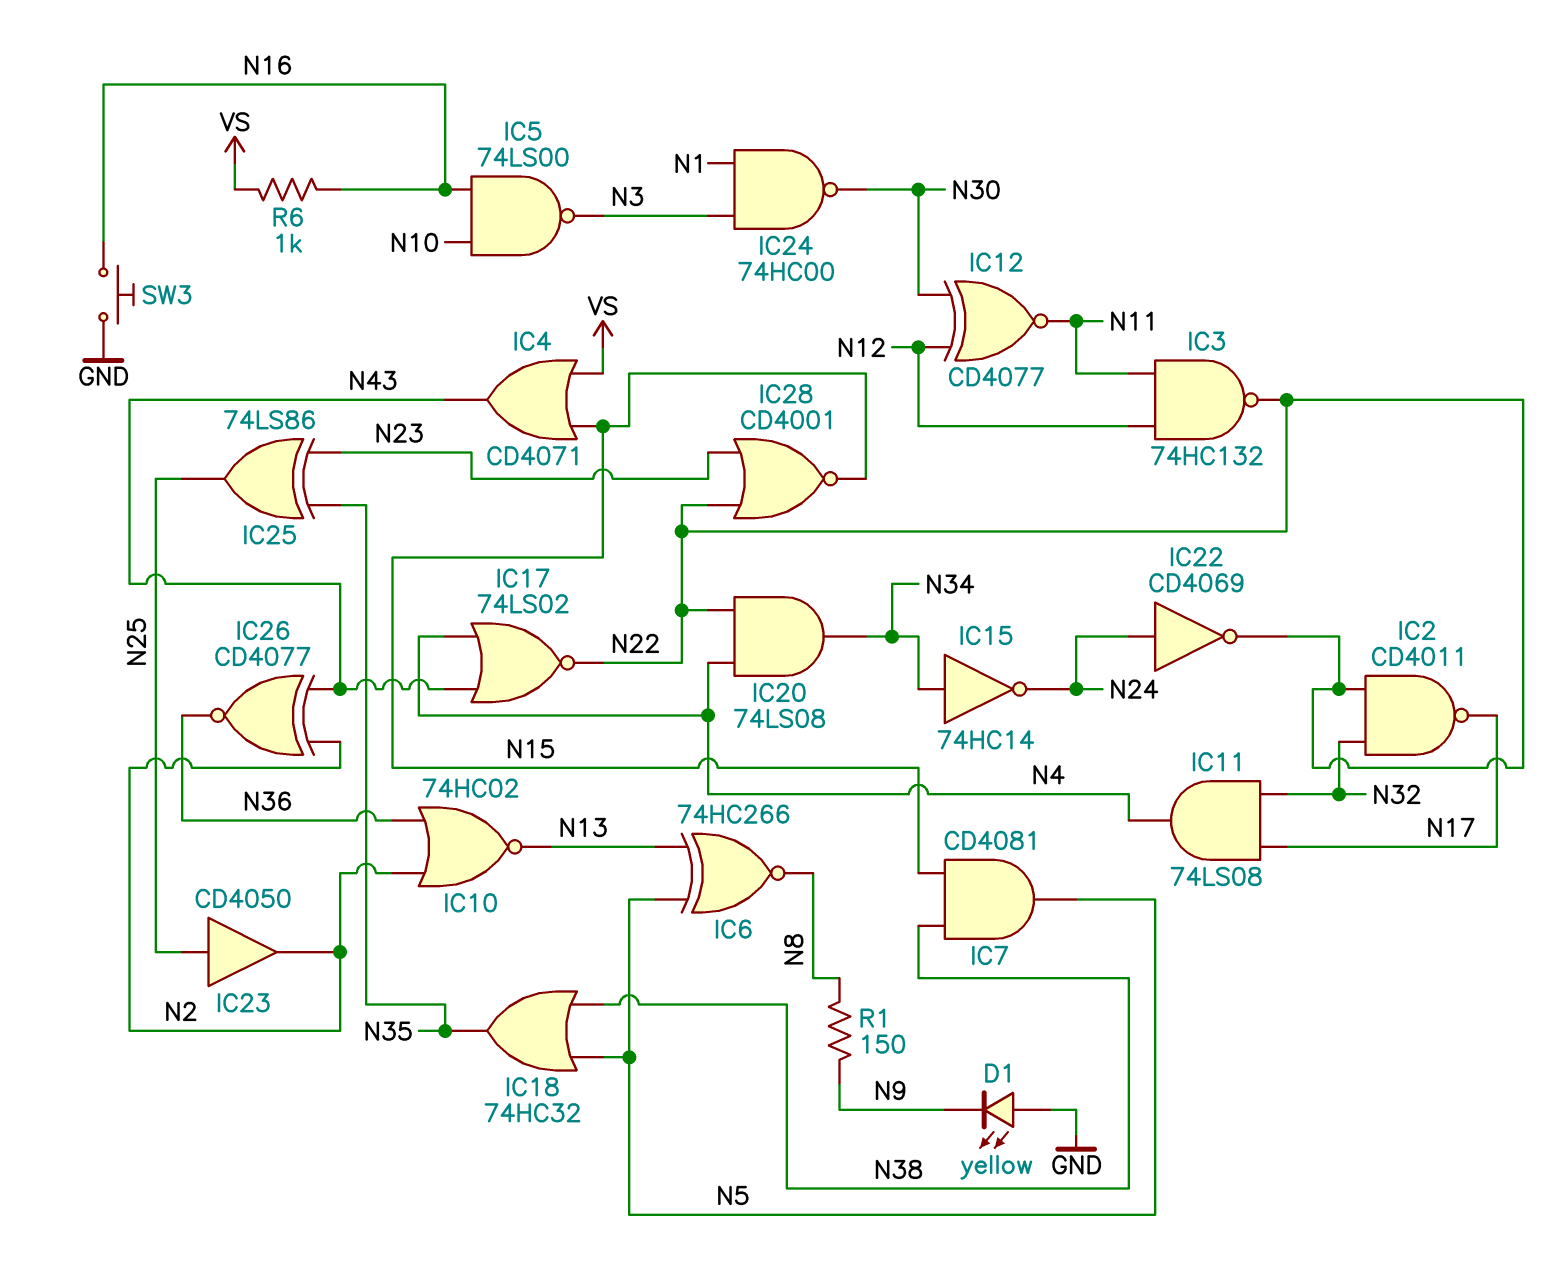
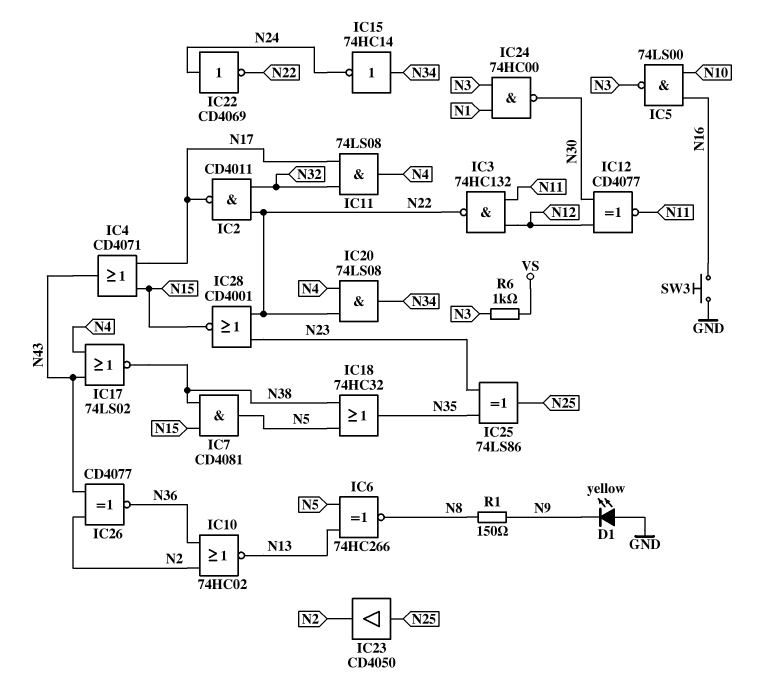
IC4: OR CD4071 (in N15, in VS, out N43) -> OR CD4071 (in N15, in N17, out N43)
IC17: NOR 74LS02 (in N4, in N43, out N22) -> NOR 74LS02 (in N4, in N43, out N38)
R6: 1k (N16, VS) -> 1k (N3, VS)

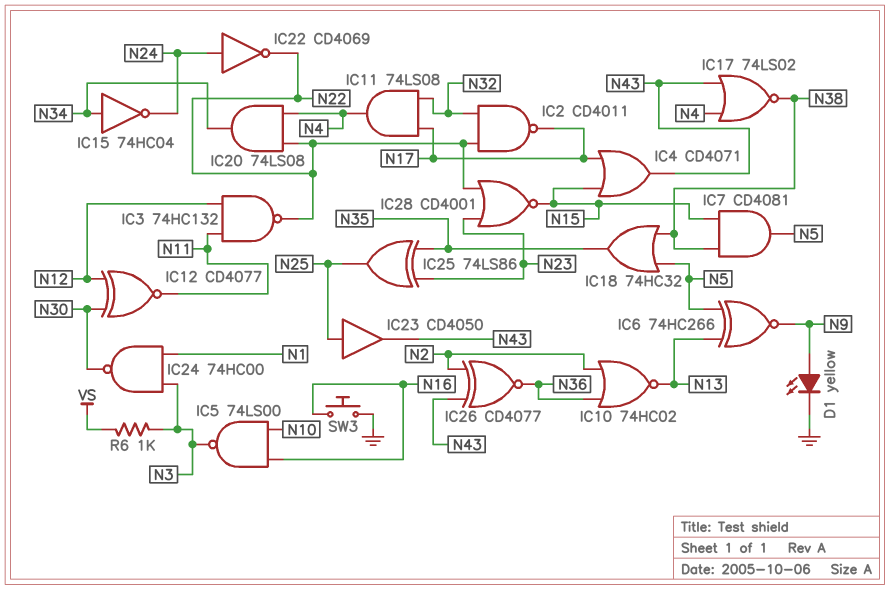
D1: LED yellow (A GND, K N9) -> LED yellow (A N9, K GND)
IC6: XNOR 74HC266 (in N5, in N13, out N8) -> XNOR 74HC266 (in N5, in N13, out N9)
IC15: NOT 74HC14 (in N34, out N24) -> NOT 74HC04 (in N34, out N24)
IC23: buffer CD4050 (in N25, out N2) -> buffer CD4050 (in N25, out N43)
R1: 150 (N8, N9) -> none

